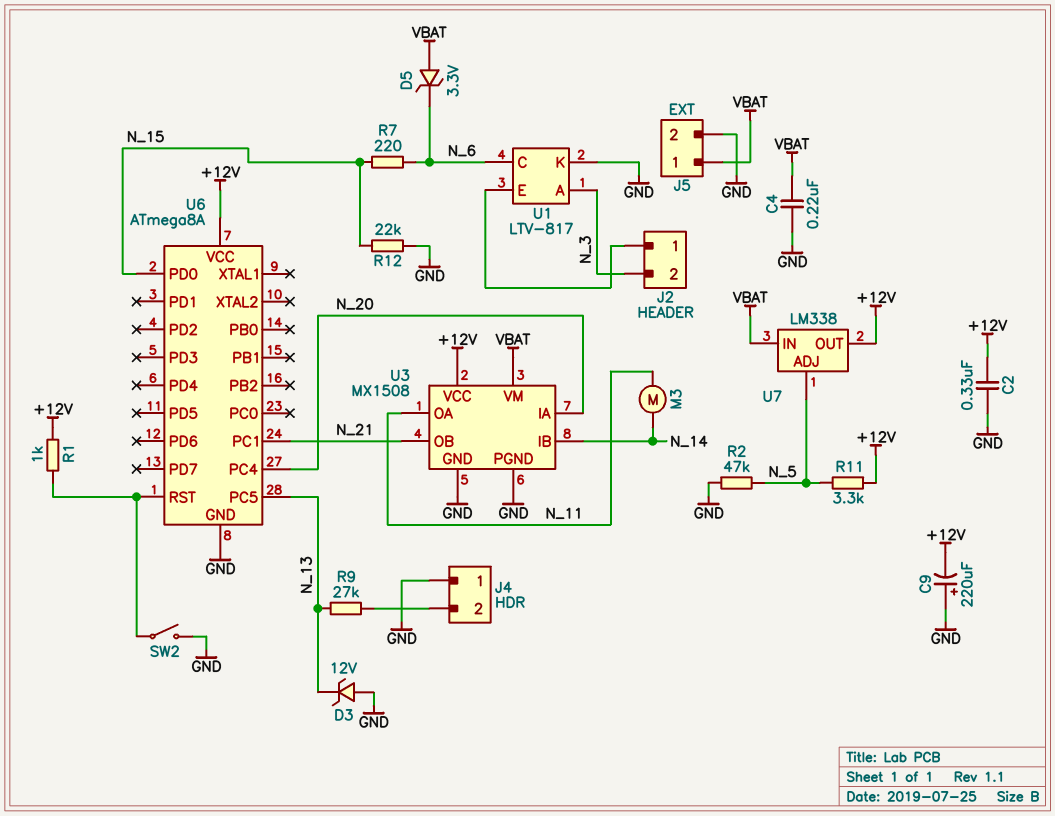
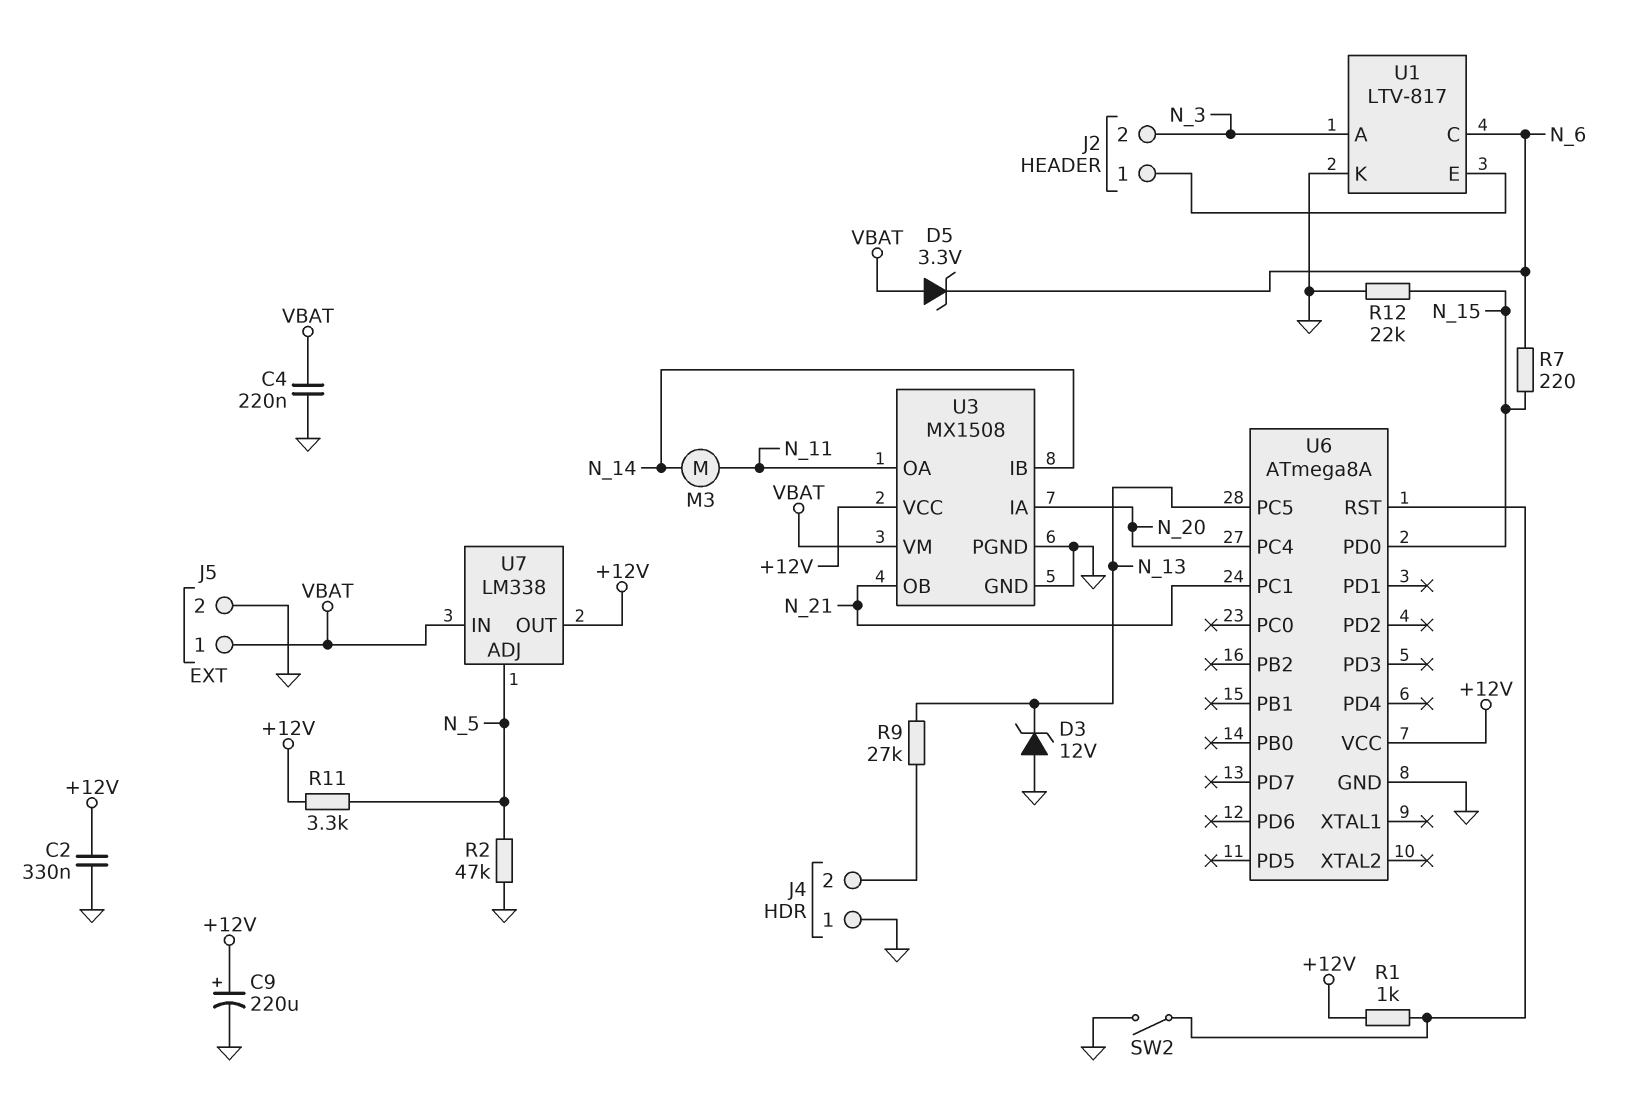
C9: 220uF (plus GND, minus +12V) -> 220uF (plus +12V, minus GND)

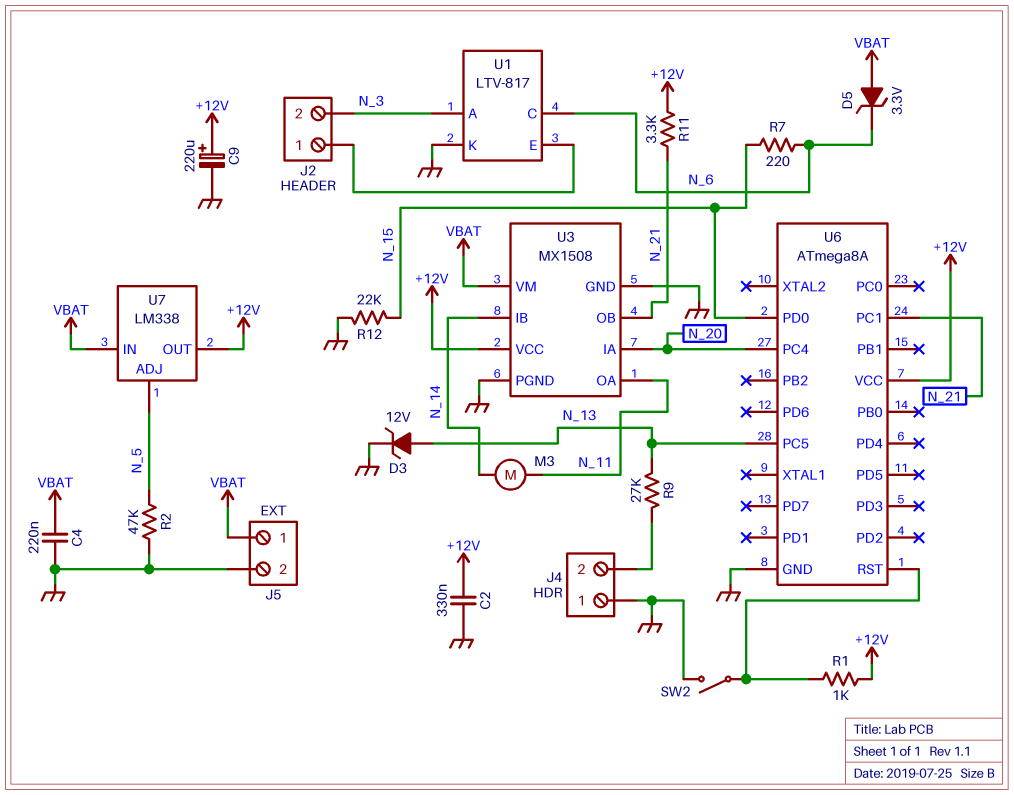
D3: zener 12V (A GND, K N_13) -> zener 12V (A N_13, K GND)
R11: 3.3k (+12V, N_5) -> 3.3k (+12V, N_21)

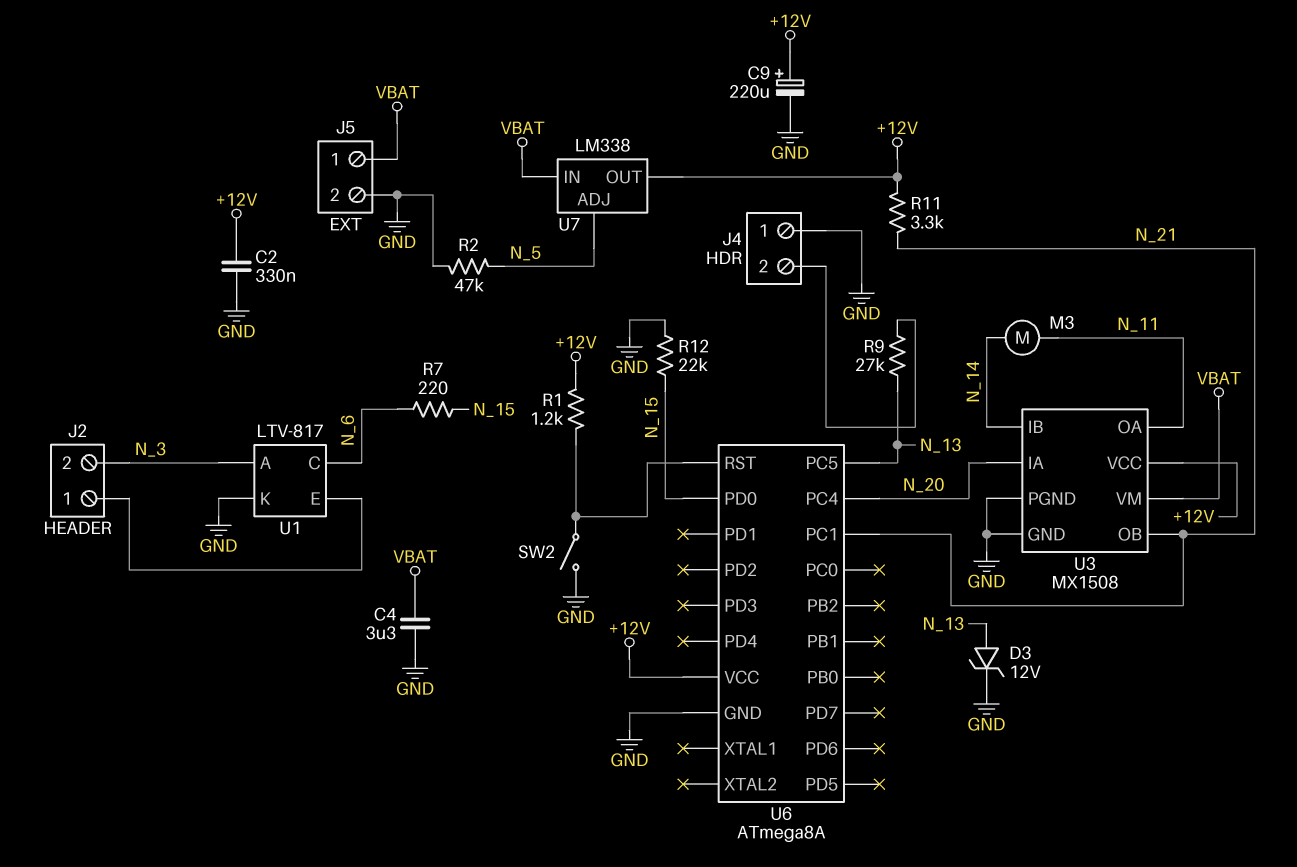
C4: 220nF (GND, VBAT) -> 3.3uF (GND, VBAT)
D5: zener 3.3V (A VBAT, K N_6) -> none
R1: 1k (+12V, U6/RST) -> 1.2k (+12V, U6/RST)

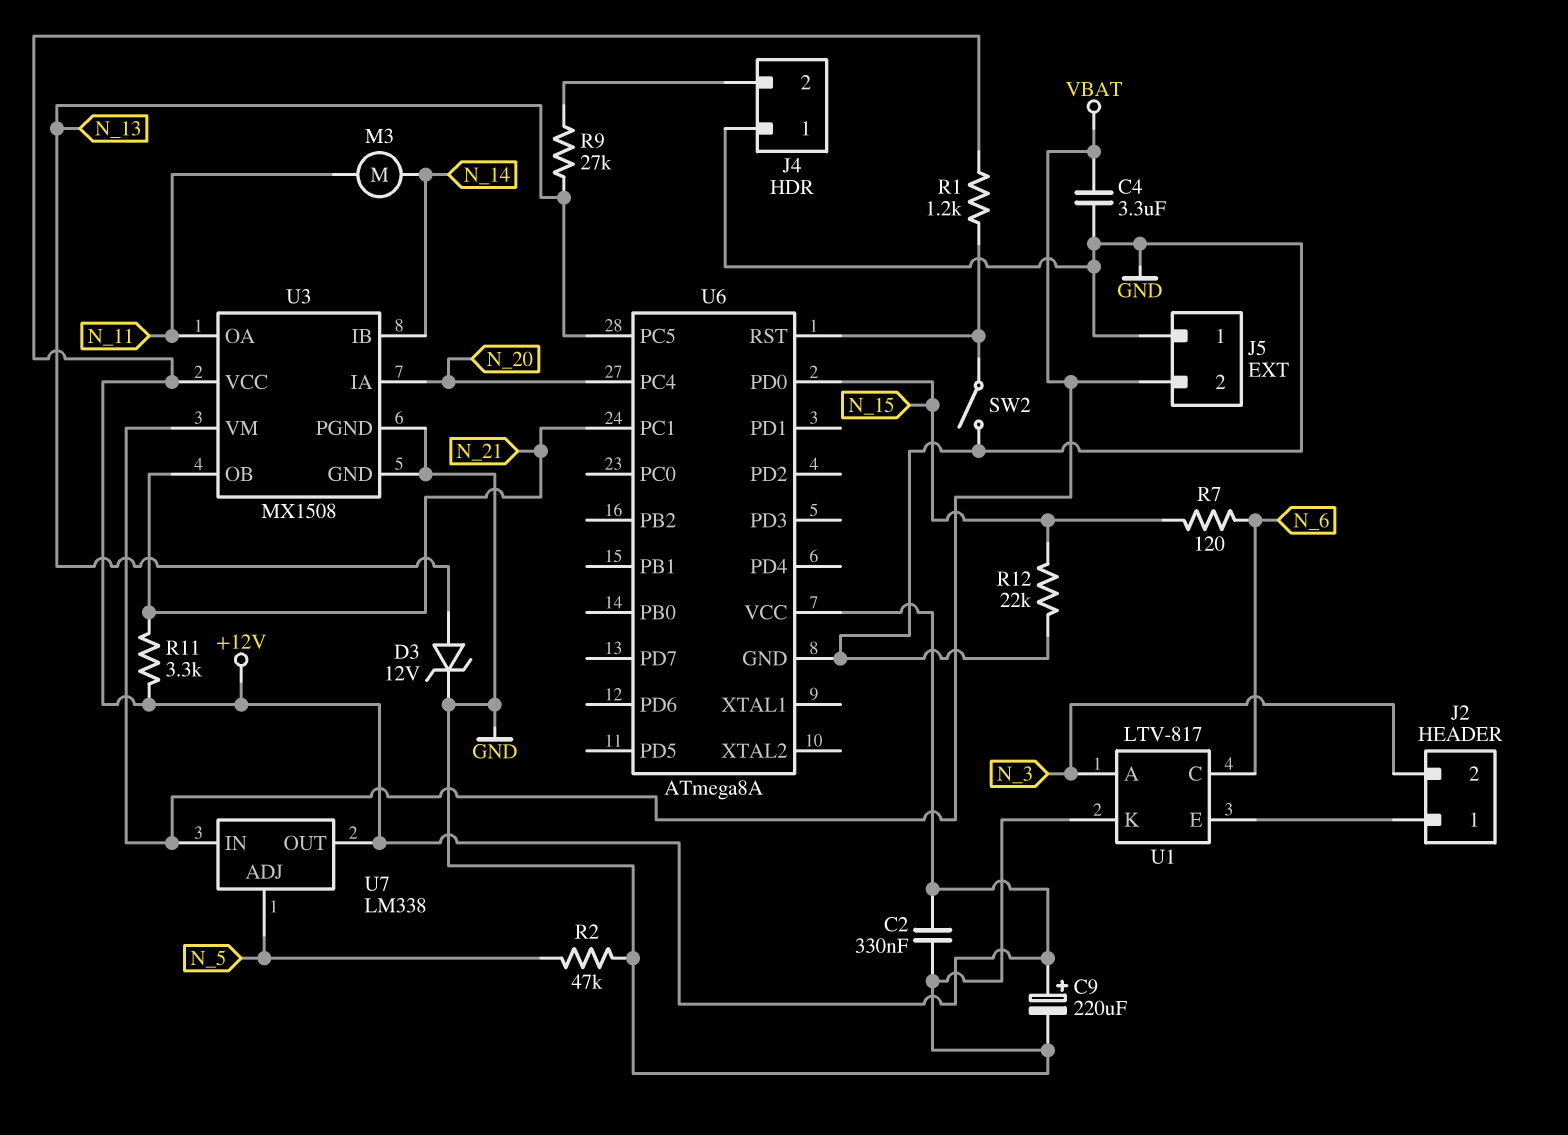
J5 pin 1: VBAT -> GND
J5 pin 2: GND -> VBAT
R7: 220 (N_6, N_15) -> 120 (N_6, N_15)

